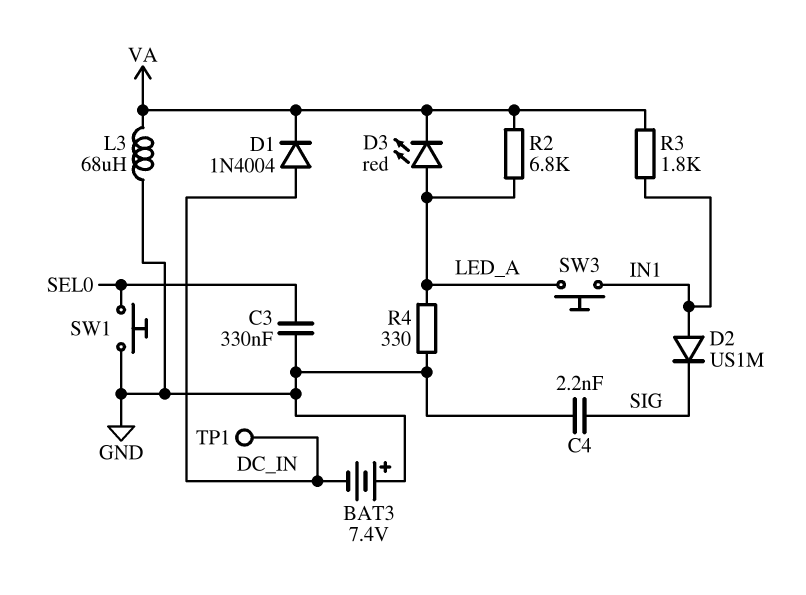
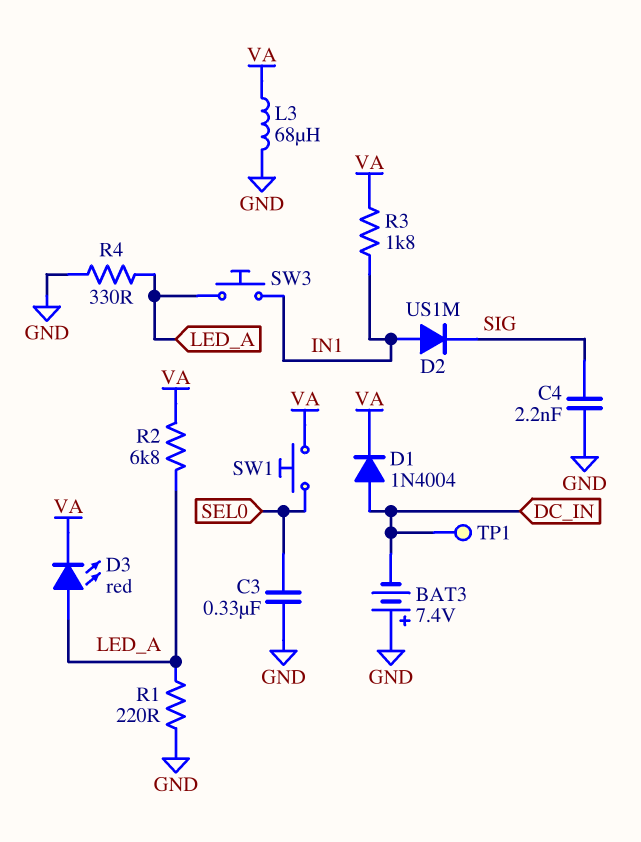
R1: none -> 220 (GND, LED_A)
SW1: button (GND, SEL0) -> button (SEL0, VA)

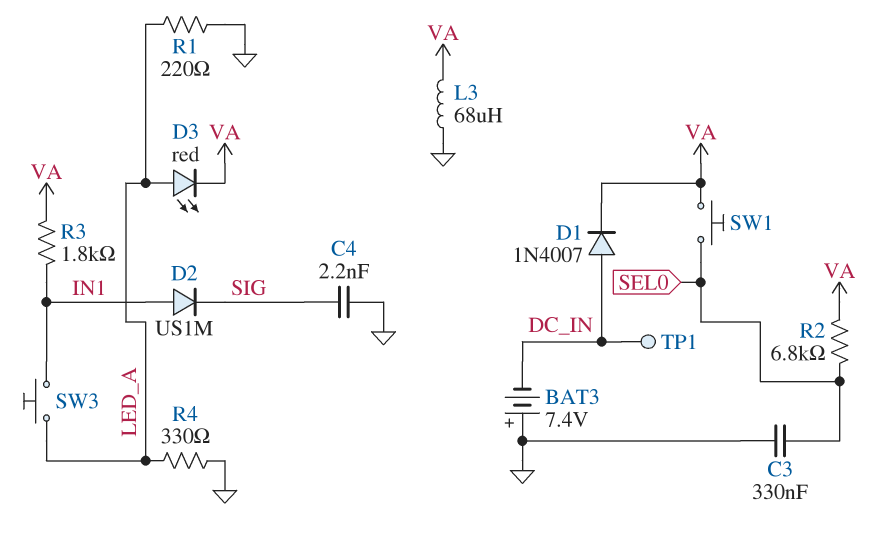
D1: diode 1N4004 (A DC_IN, K VA) -> diode 1N4007 (A DC_IN, K VA)
R2: 6.8k (LED_A, VA) -> 6.8k (SEL0, VA)

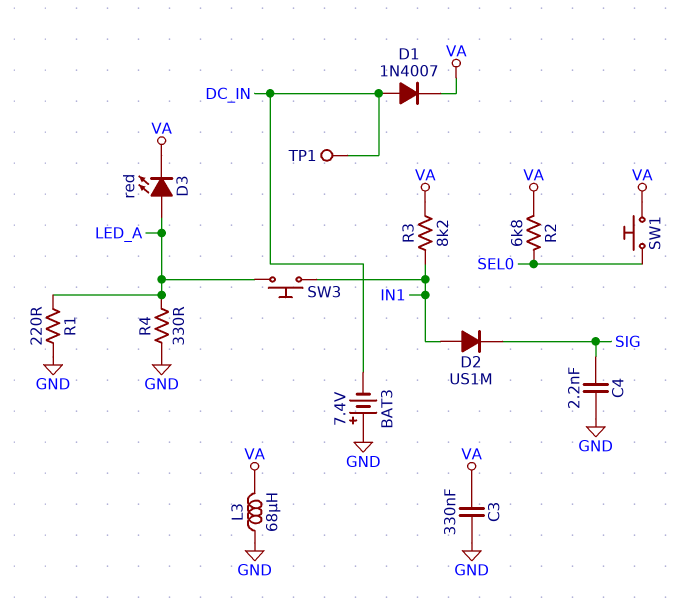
C3: 330nF (GND, SEL0) -> 330nF (GND, VA)
R3: 1.8k (IN1, VA) -> 8.2k (IN1, VA)

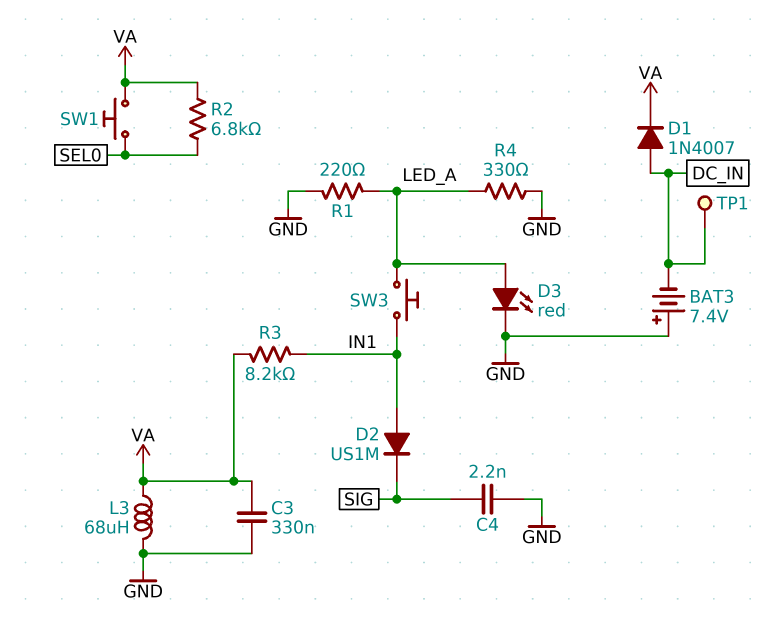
D3: LED red (A LED_A, K VA) -> LED red (A LED_A, K GND)

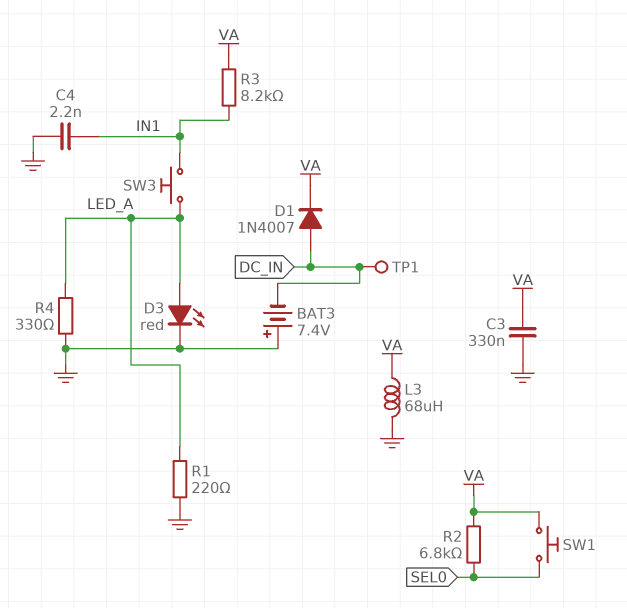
C4: 2.2nF (GND, SIG) -> 2.2nF (GND, IN1)
D2: diode US1M (A IN1, K SIG) -> none

